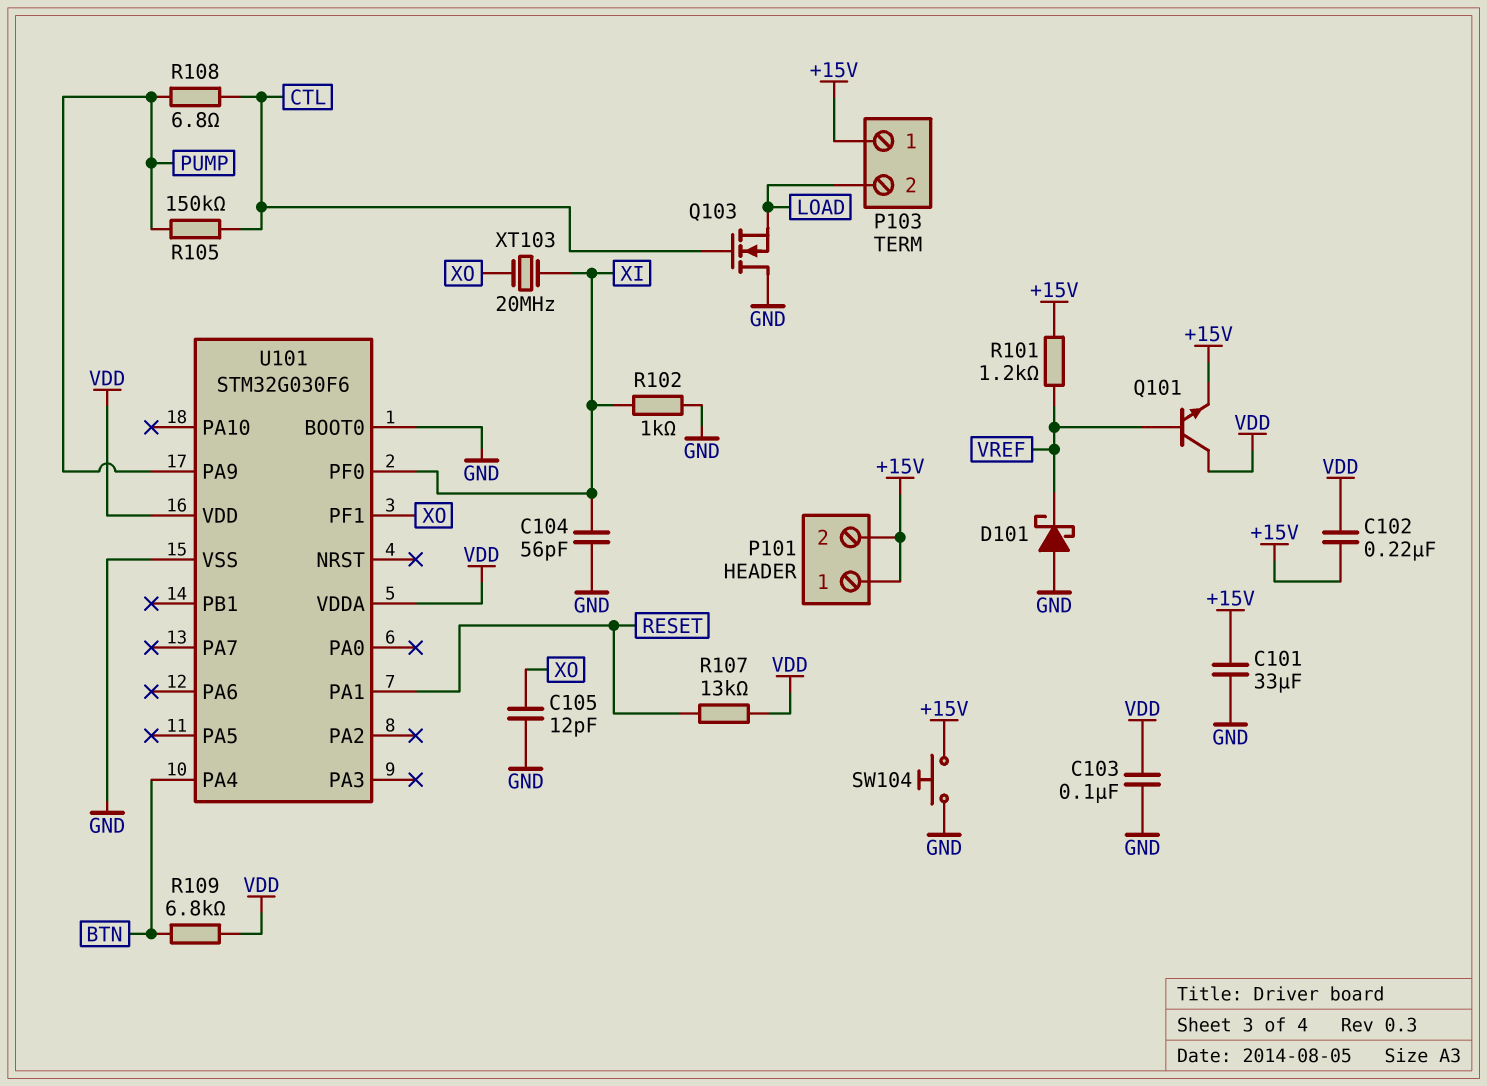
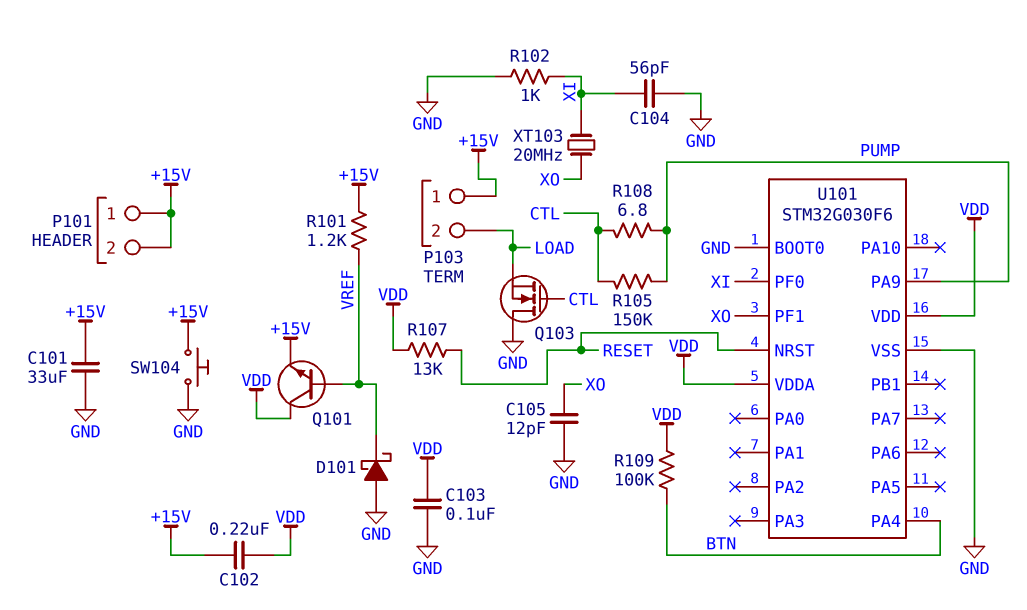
R109: 6.8k (BTN, VDD) -> 100k (BTN, VDD)
U101 pin NRST: none -> RESET
U101 pin PA1: RESET -> none

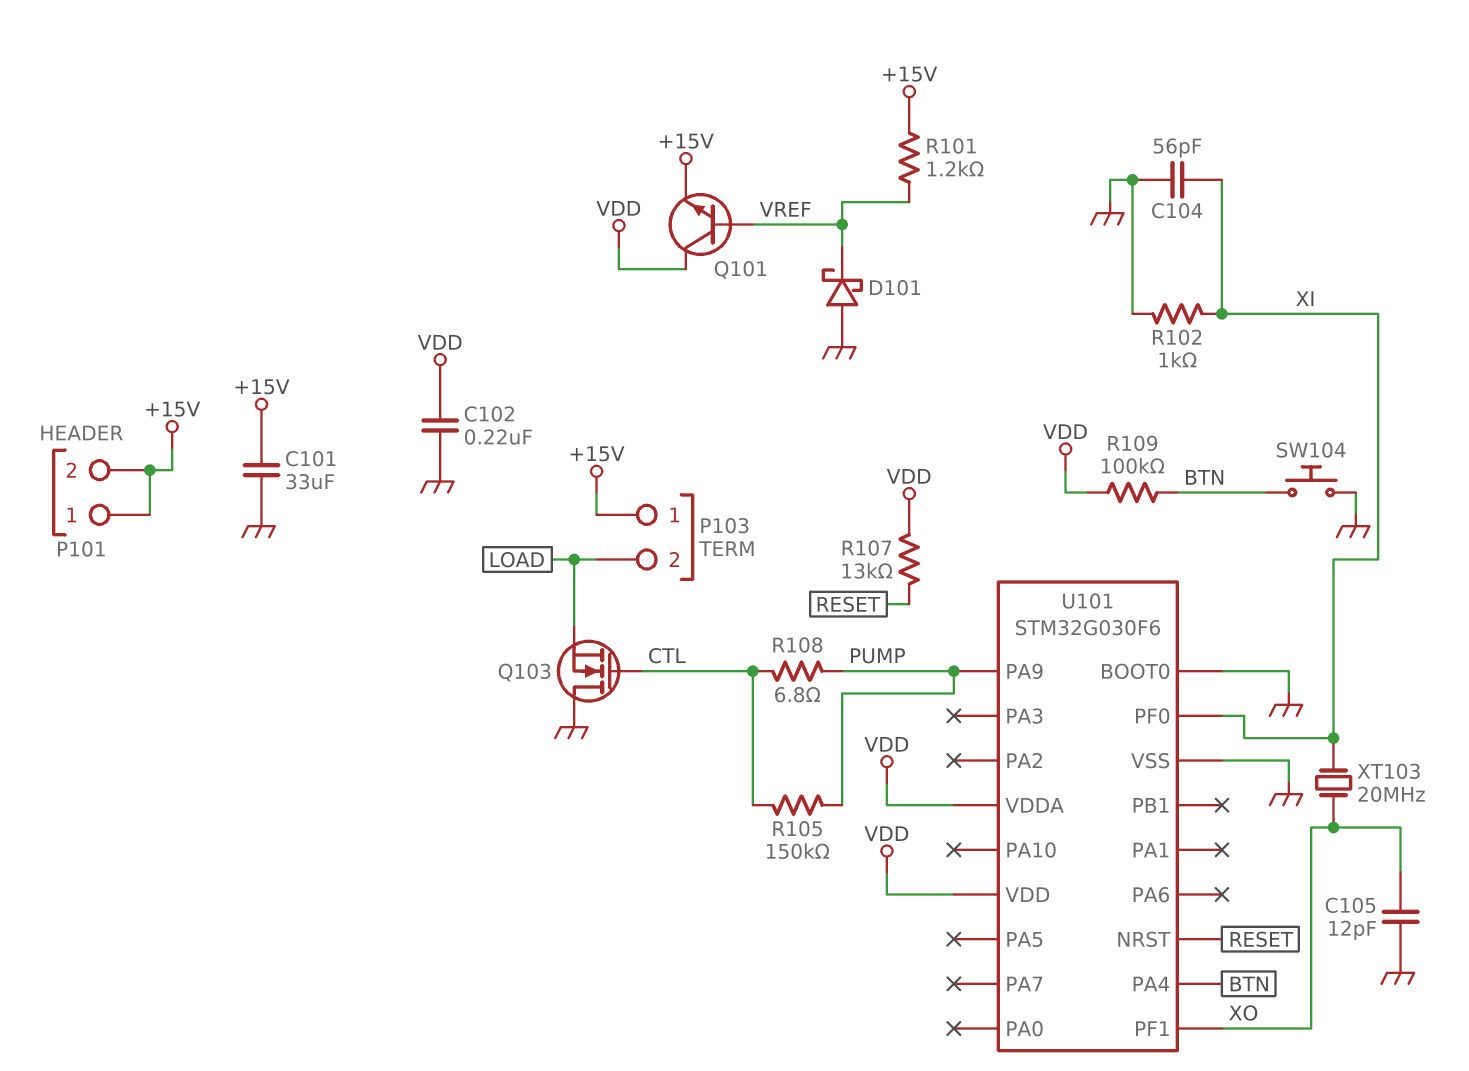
C102: 220nF (+15V, VDD) -> 220nF (GND, VDD)
C103: 100nF (GND, VDD) -> none
SW104: button (+15V, GND) -> button (BTN, GND)

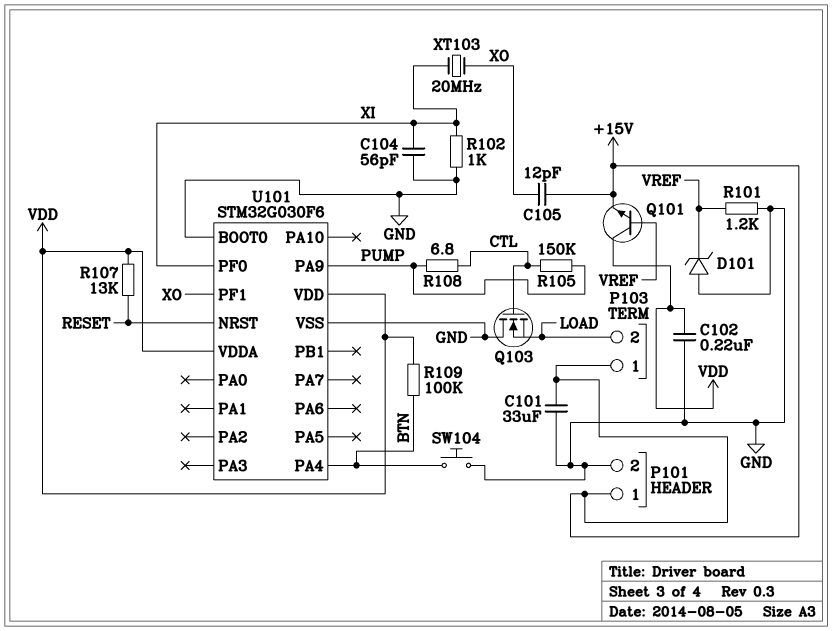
C105: 12pF (GND, XO) -> 12pF (+15V, XO)
D101: schottky (A GND, K VREF) -> zener (A GND, K VREF)
P101 pin 2: +15V -> GND
R101: 1.2k (+15V, VREF) -> 1.2k (GND, VREF)

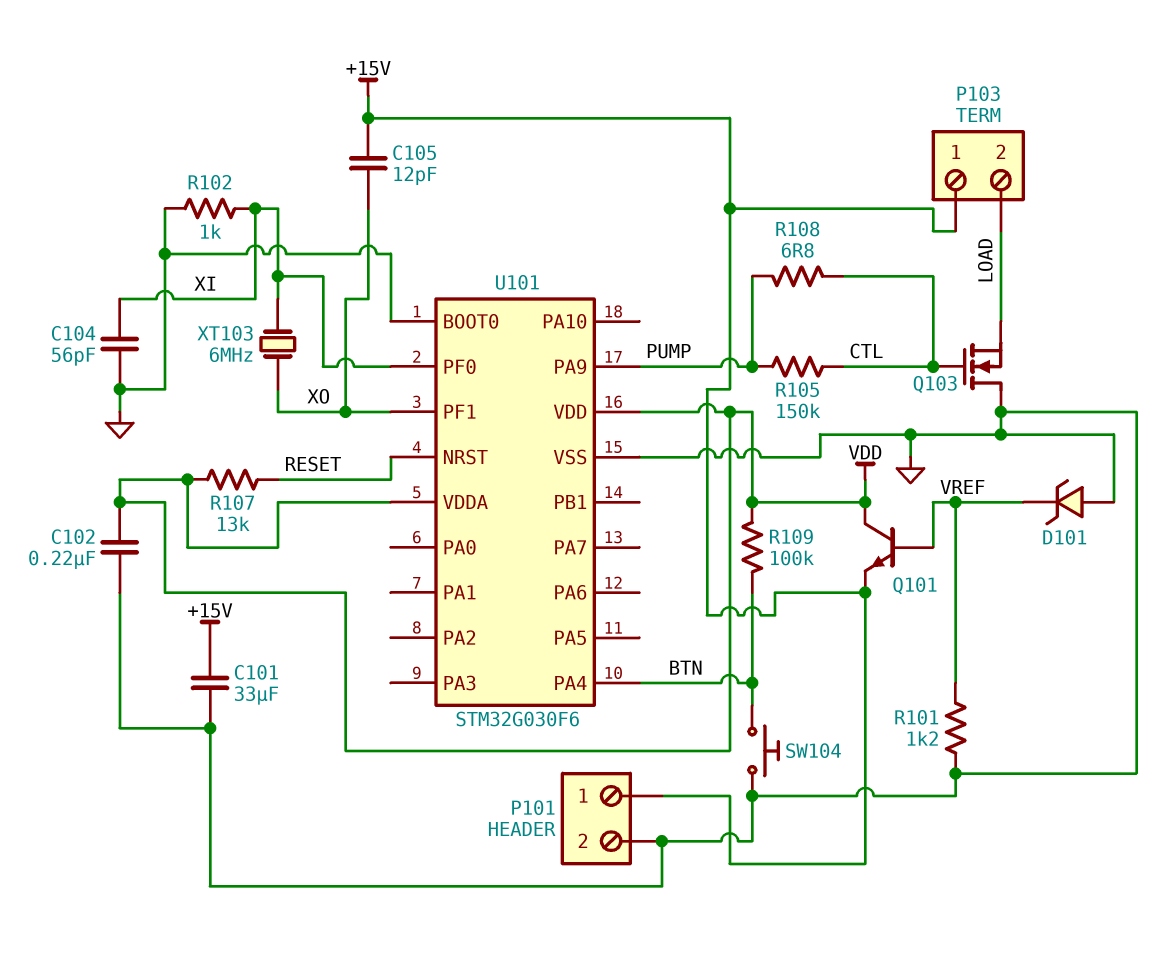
XT103: 20MHz (XI, XO) -> 6MHz (XI, XO)

